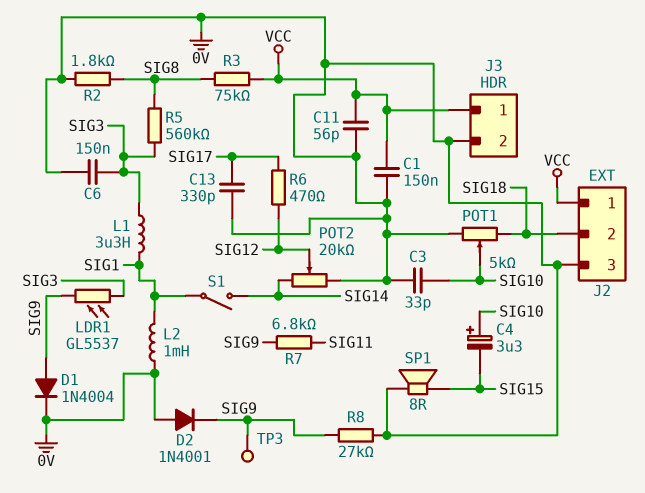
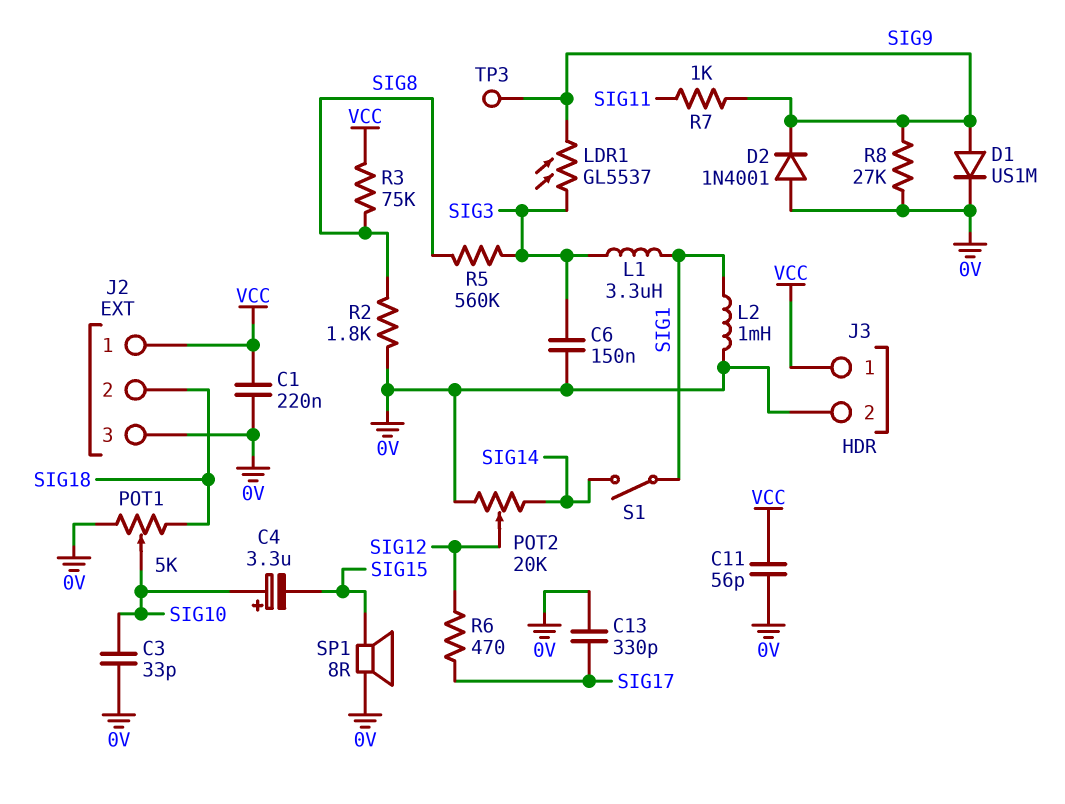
C1: 150nF (0V, VCC) -> 220nF (0V, VCC)
D1: diode 1N4004 (A SIG9, K 0V) -> diode US1M (A SIG9, K 0V)
R7: 6.8k (SIG9, SIG11) -> 1k (SIG9, SIG11)

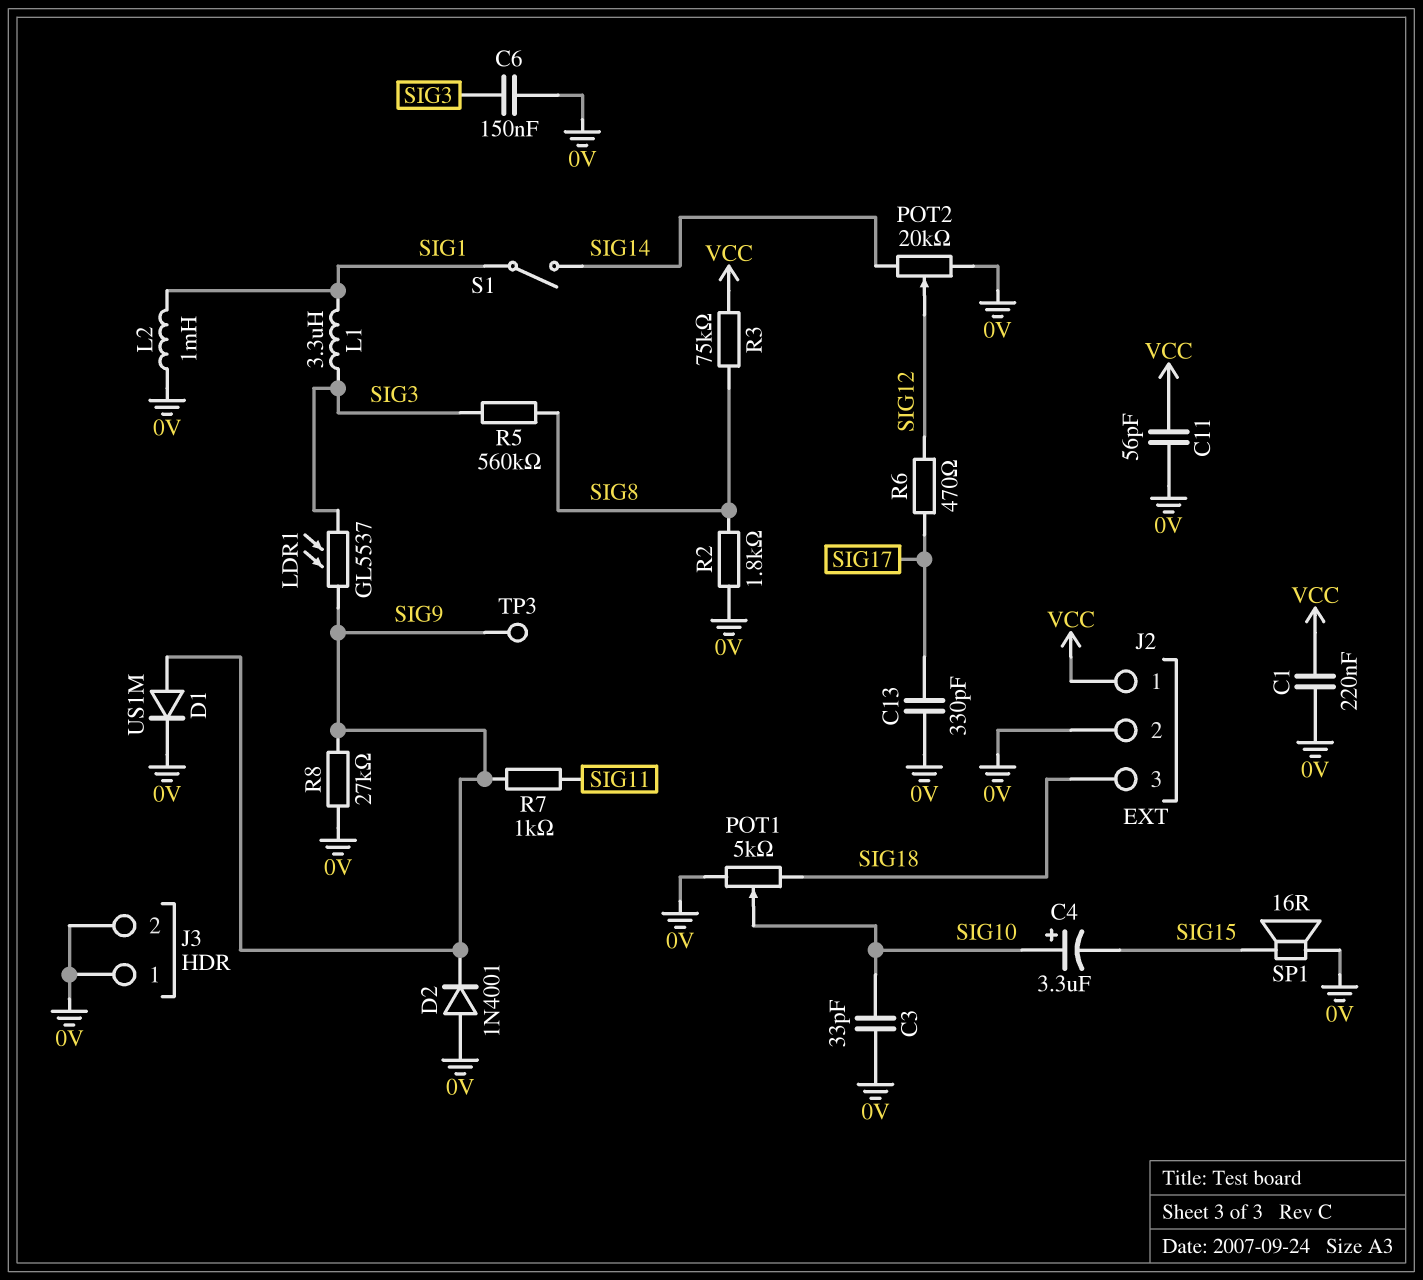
J2 pin 2: SIG18 -> 0V
J2 pin 3: 0V -> SIG18
J3 pin 1: VCC -> 0V
SP1: speaker 8R (0V, SIG15) -> speaker 16R (0V, SIG15)

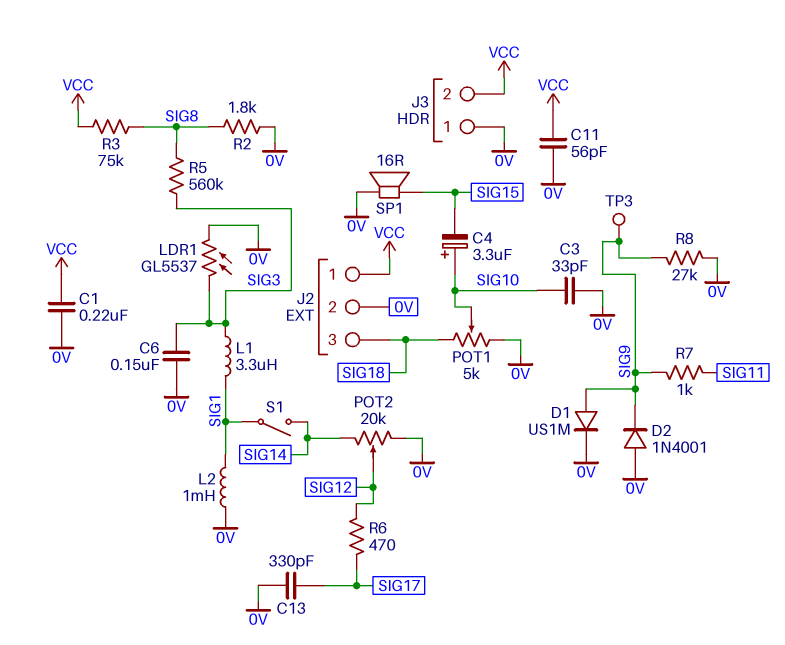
J3 pin 2: 0V -> VCC
LDR1: GL5537 (SIG3, SIG9) -> GL5537 (0V, SIG3)

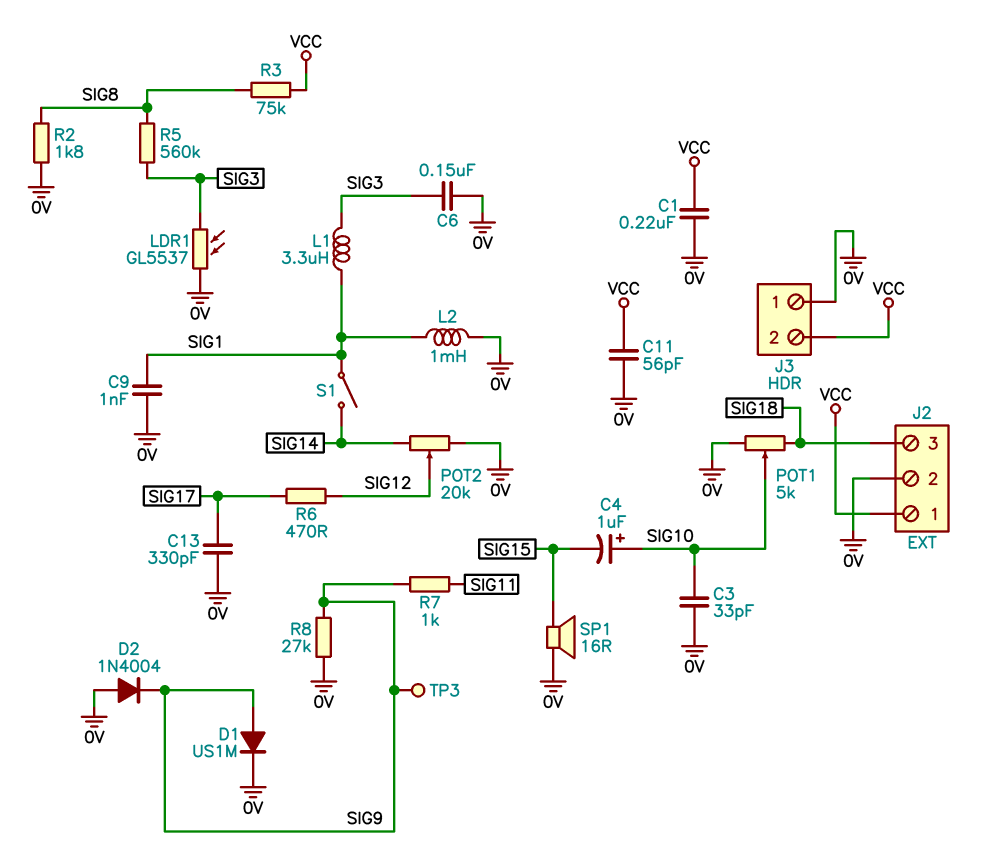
C4: 3.3uF (plus SIG10, minus SIG15) -> 1uF (plus SIG10, minus SIG15)
C9: none -> 1nF (0V, SIG1)
D2: diode 1N4001 (A 0V, K SIG9) -> diode 1N4004 (A 0V, K SIG9)

